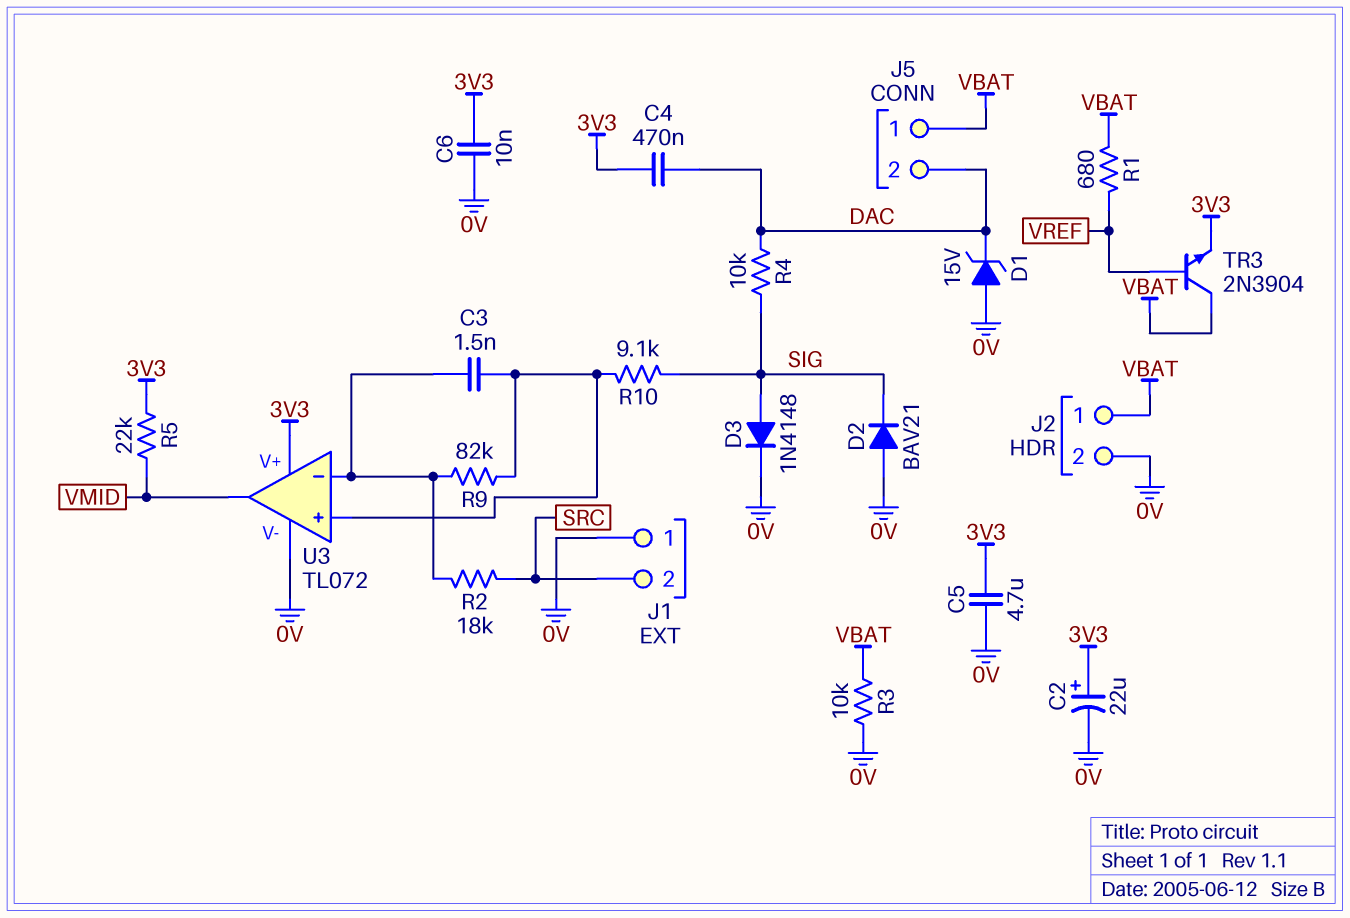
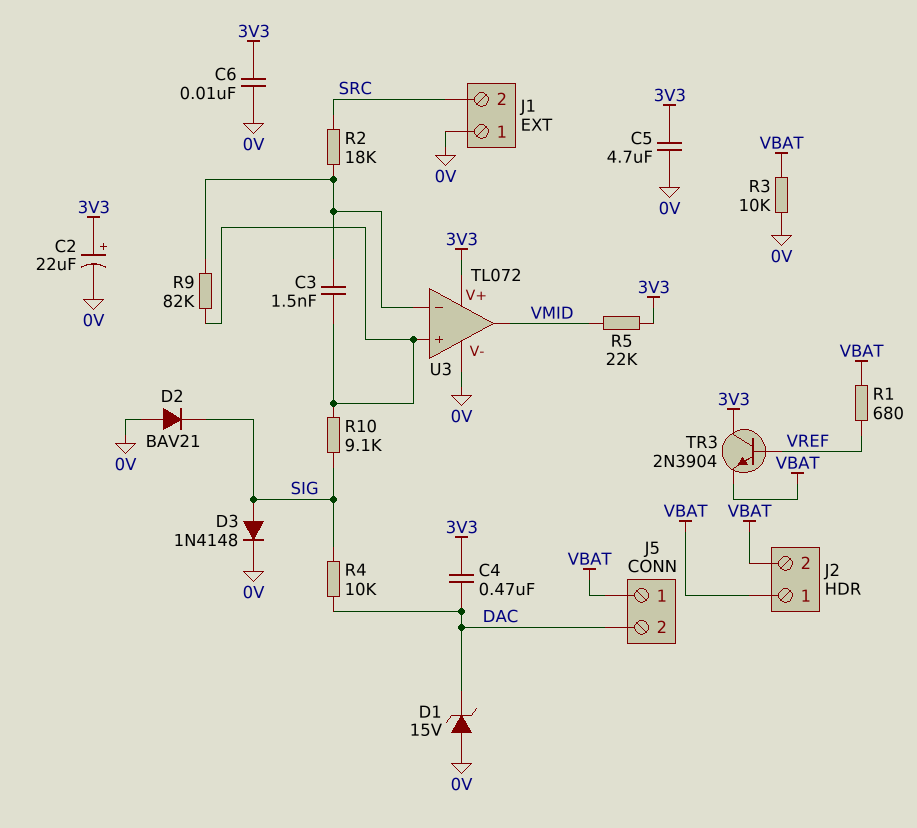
J2 pin 2: 0V -> VBAT
TR3: NPN 2N3904 (B VREF, C VBAT, E 3V3) -> NPN 2N3904 (B VREF, C 3V3, E VBAT)

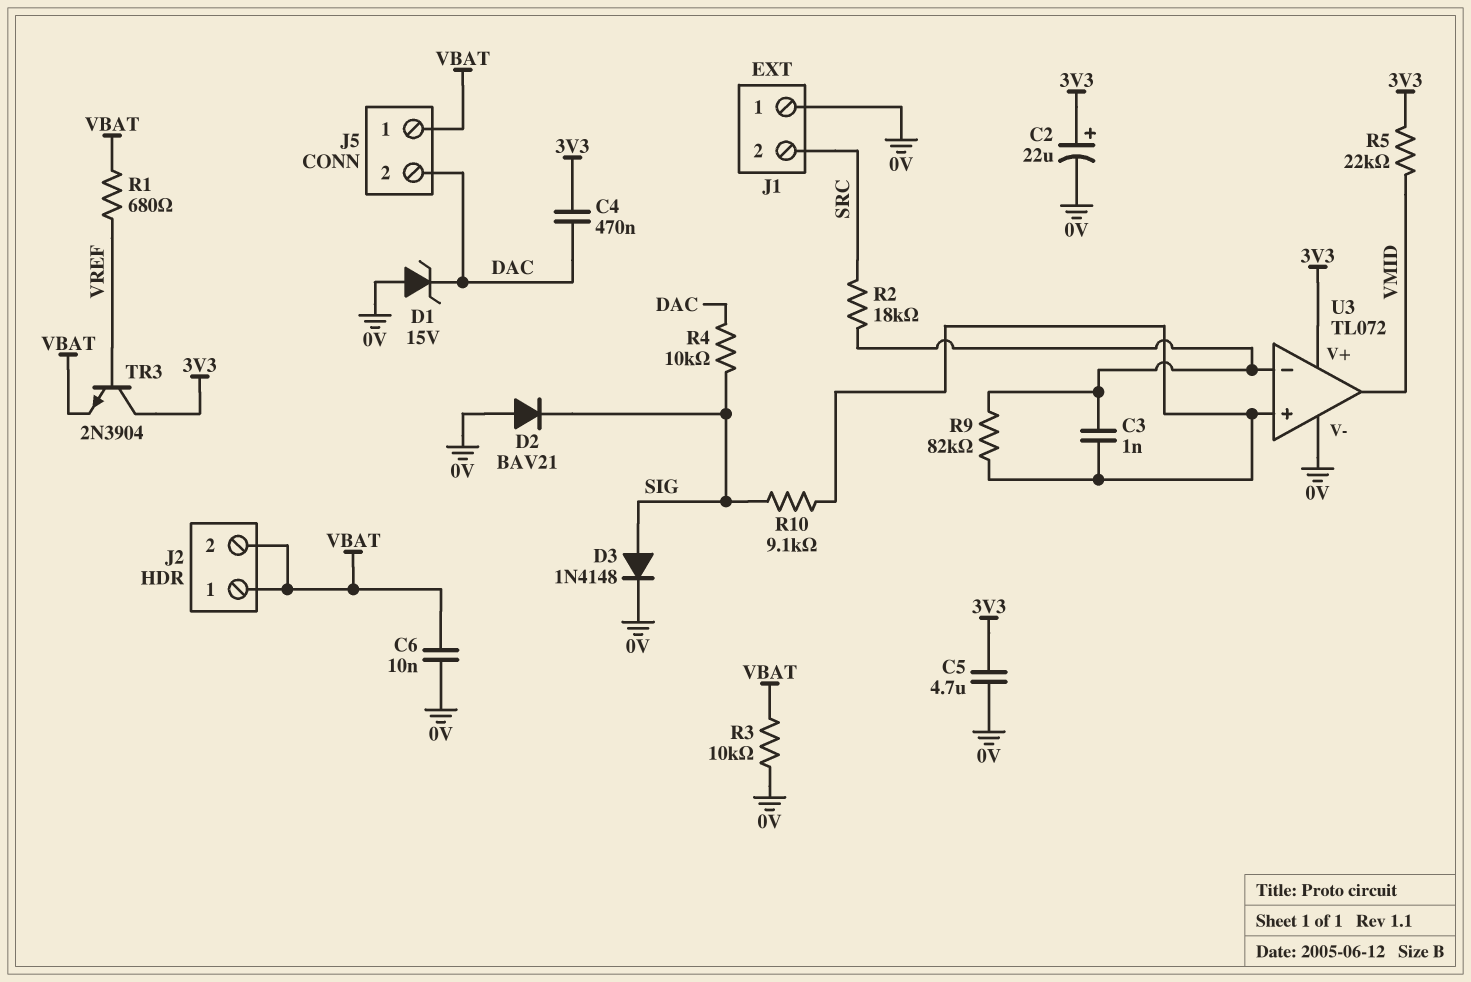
C3: 1.5nF (U3/in+, U3/in-) -> 1nF (U3/in+, U3/in-)
C6: 10nF (0V, 3V3) -> 10nF (0V, VBAT)

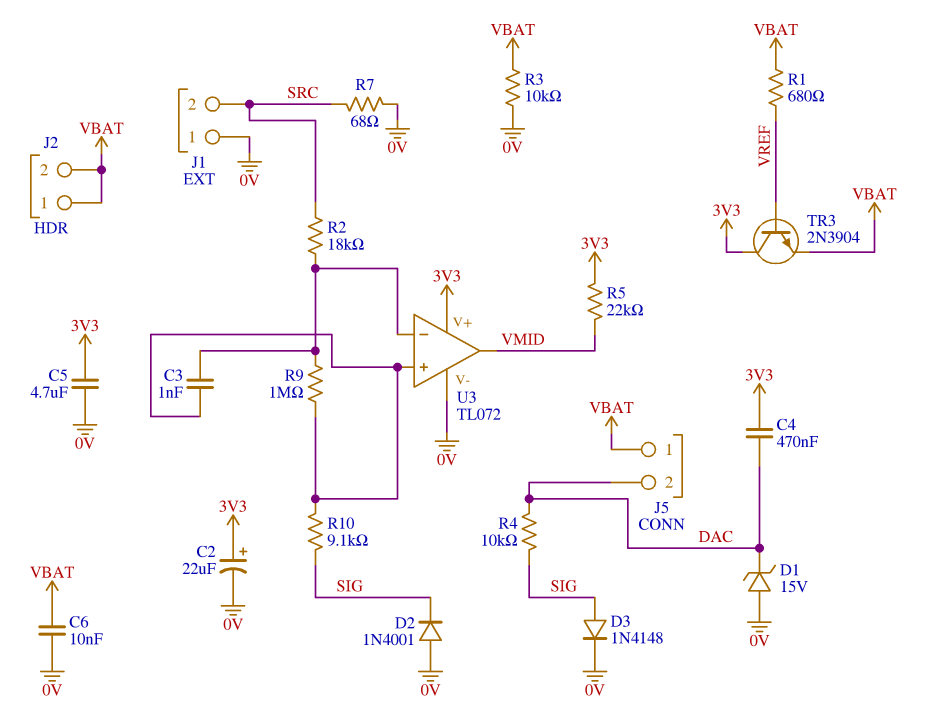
D2: diode BAV21 (A 0V, K SIG) -> diode 1N4001 (A 0V, K SIG)
R7: none -> 68 (0V, SRC)
R9: 82k (U3/in+, U3/in-) -> 1M (U3/in+, U3/in-)

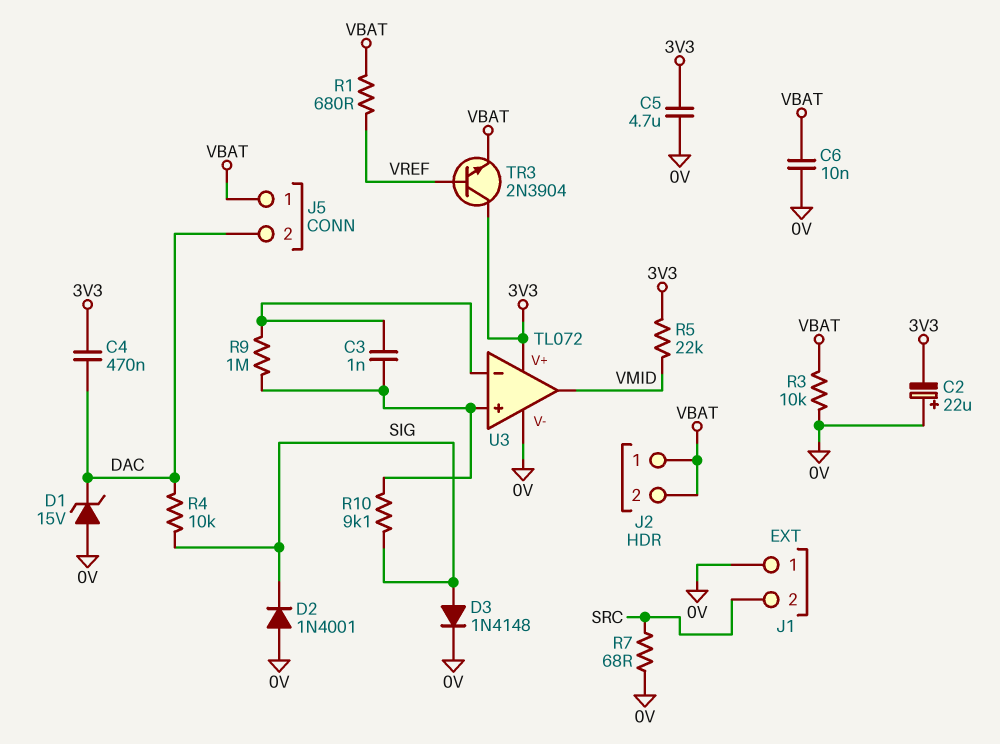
C2: 22uF (plus 3V3, minus 0V) -> 22uF (plus 0V, minus 3V3)
R2: 18k (SRC, U3/in-) -> none

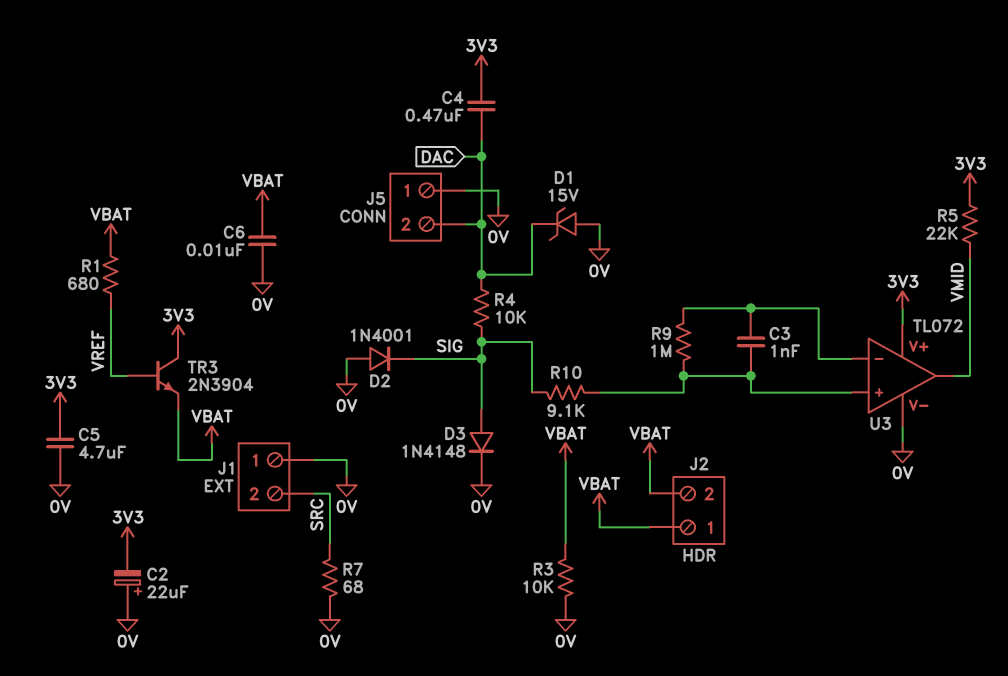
J5 pin 1: VBAT -> 0V

